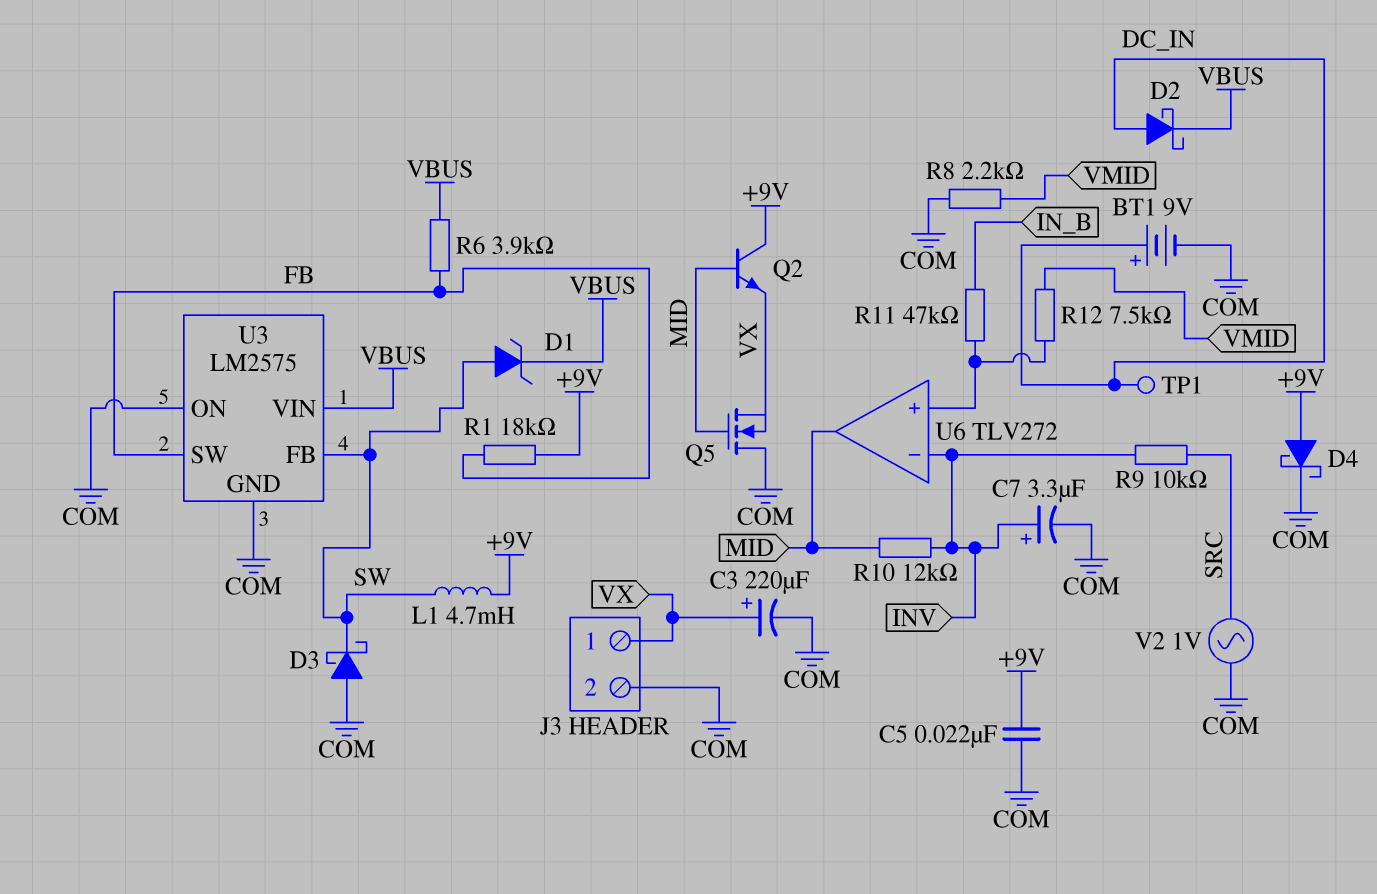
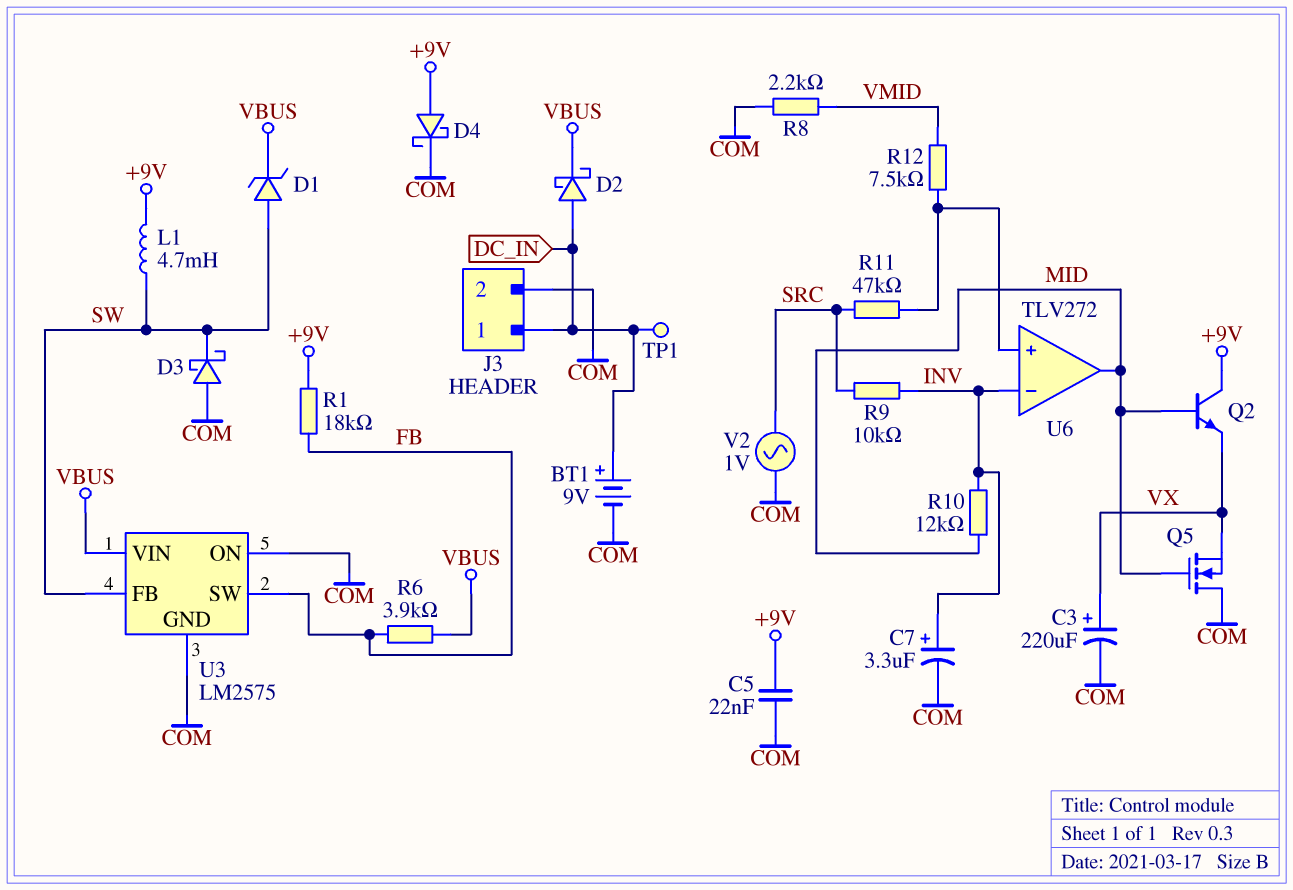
J3 pin 1: VX -> DC_IN
R11: 47k (IN_B, U6/in+) -> 47k (SRC, U6/in+)

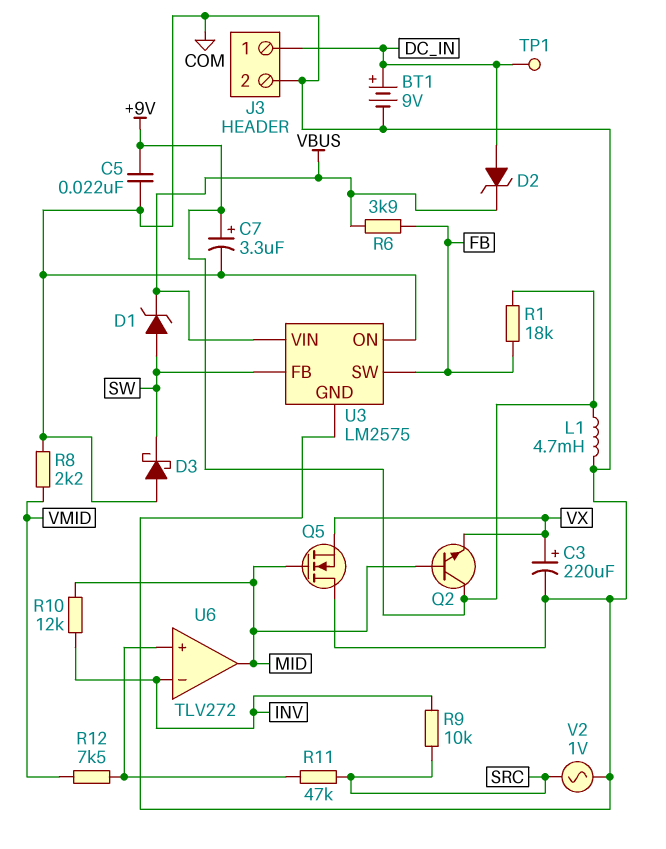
C7: 3.3uF (plus INV, minus COM) -> 3.3uF (plus +9V, minus COM)
D2: schottky (A DC_IN, K VBUS) -> zener (A DC_IN, K VBUS)
D4: schottky (A +9V, K COM) -> none
L1: 4.7mH (+9V, SW) -> 4.7mH (+9V, COM)

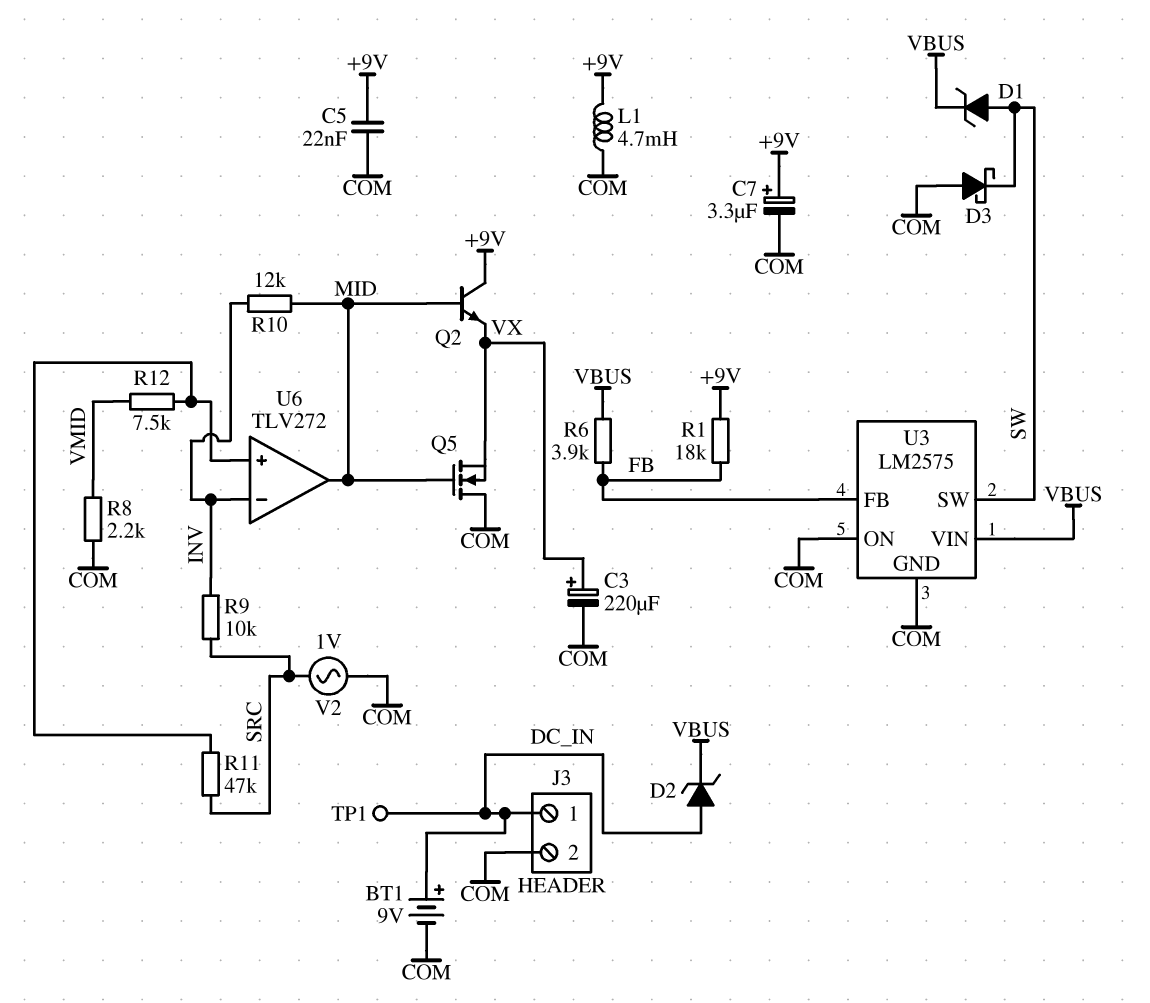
U3 pin FB: SW -> FB
U3 pin SW: FB -> SW

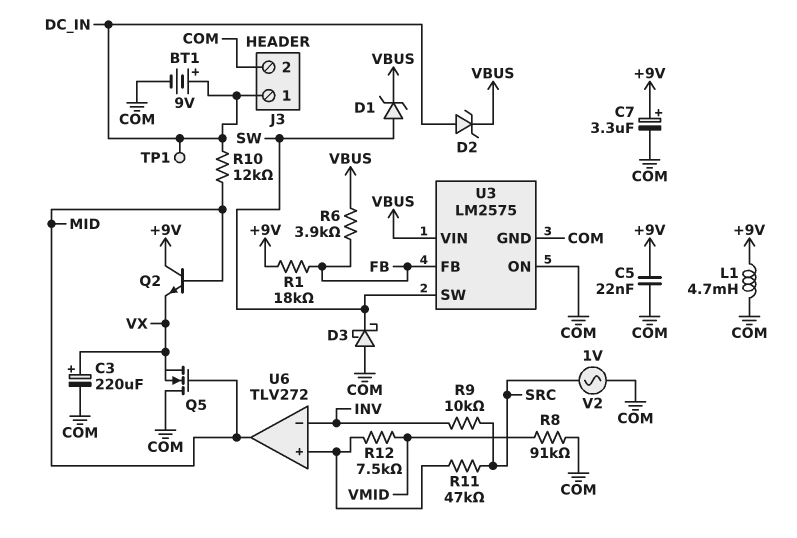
R8: 2.2k (COM, VMID) -> 91k (COM, VMID)
R10: 12k (INV, MID) -> 12k (DC_IN, MID)

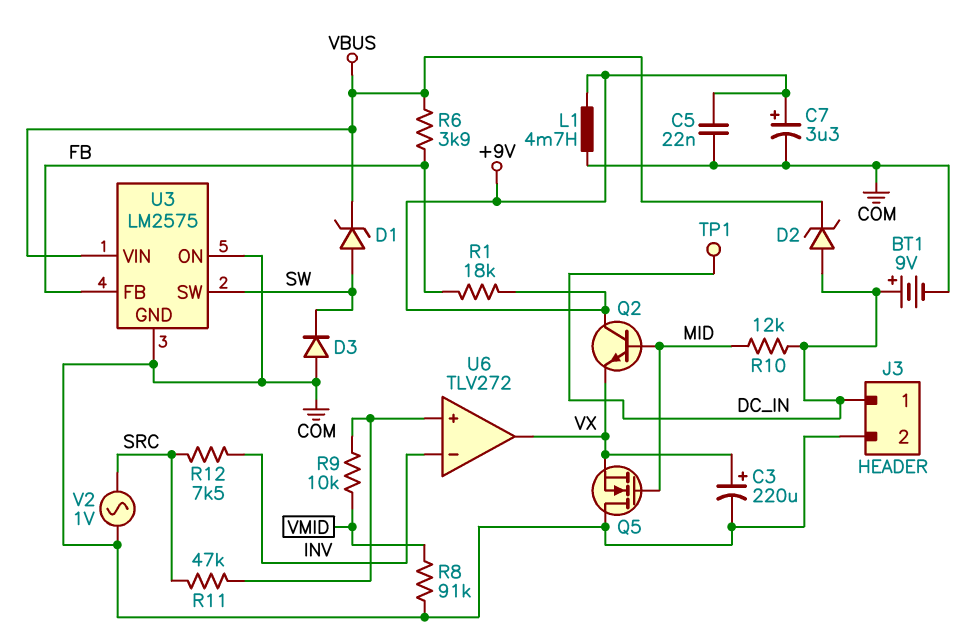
D3: schottky (A COM, K SW) -> diode (A COM, K SW)
R9: 10k (INV, SRC) -> 10k (U6/in+, VMID)
R12: 7.5k (U6/in+, VMID) -> 7.5k (INV, SRC)
U6 pin out: MID -> VX

